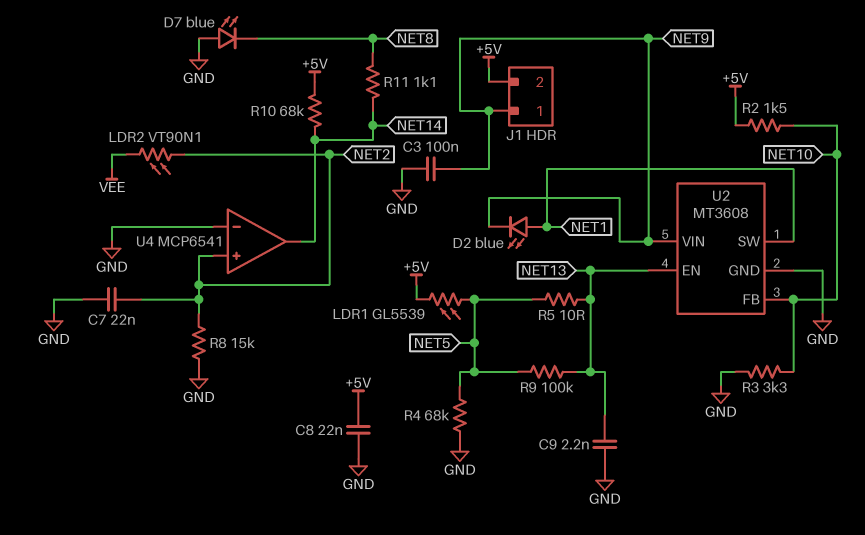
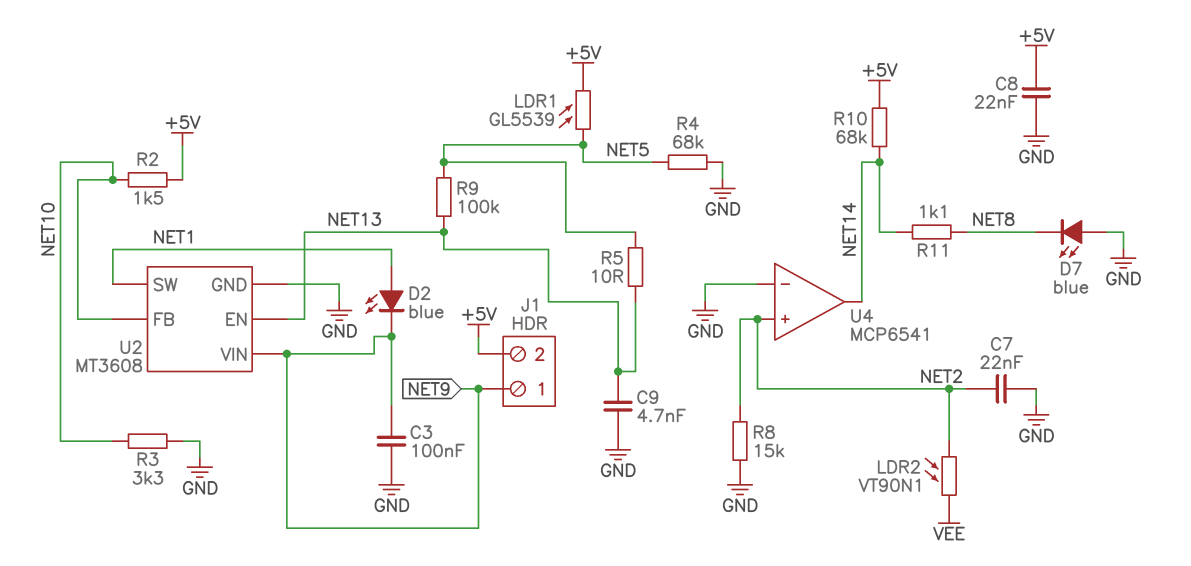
C9: 2.2nF (GND, NET13) -> 4.7nF (GND, NET13)

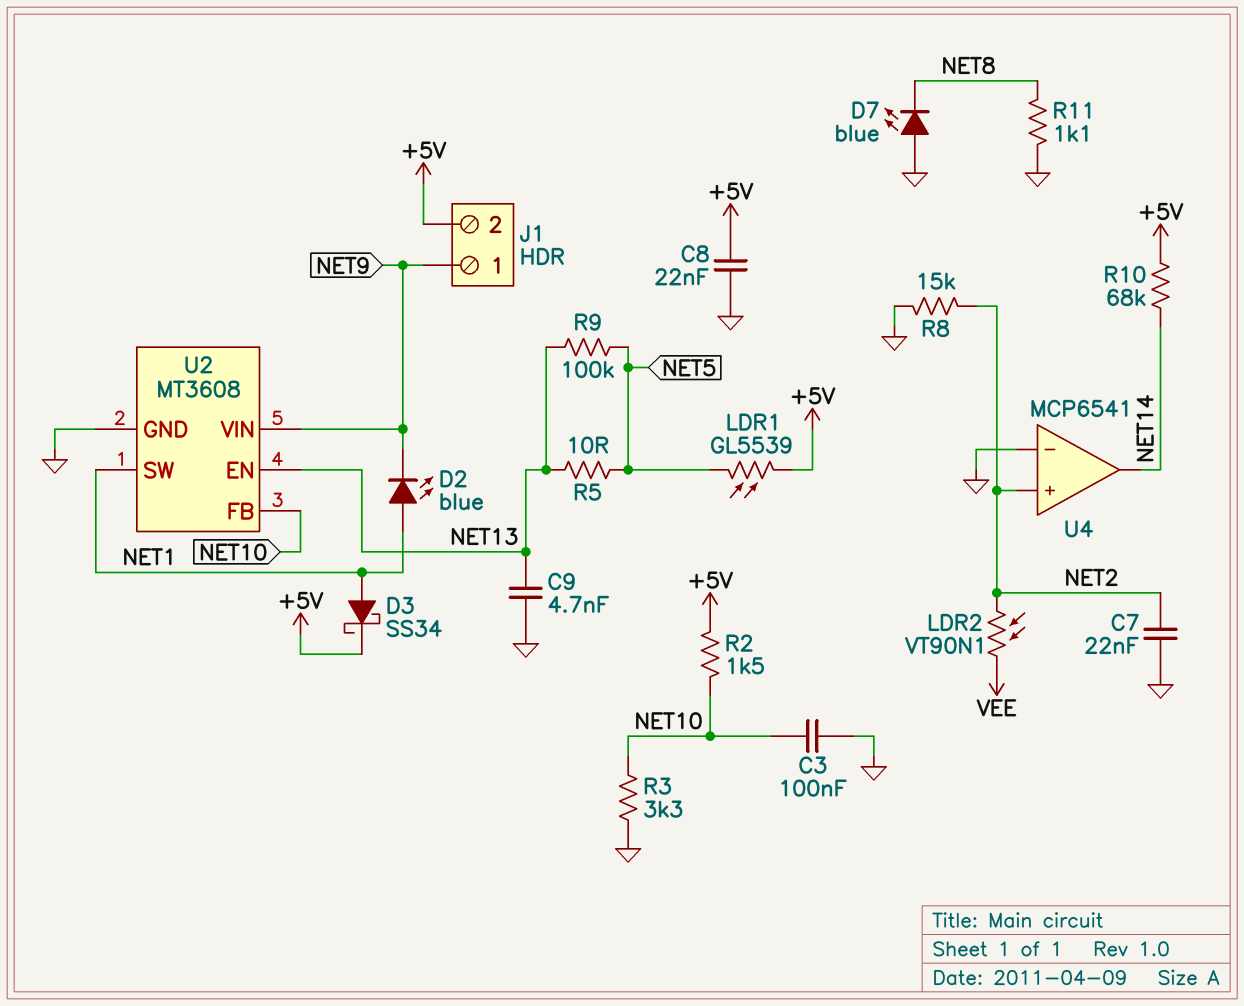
C3: 100nF (GND, NET9) -> 100nF (GND, NET10)
D3: none -> schottky SS34 (A NET1, K +5V)
R4: 68k (GND, NET5) -> none
R11: 1.1k (NET8, NET14) -> 1.1k (GND, NET8)

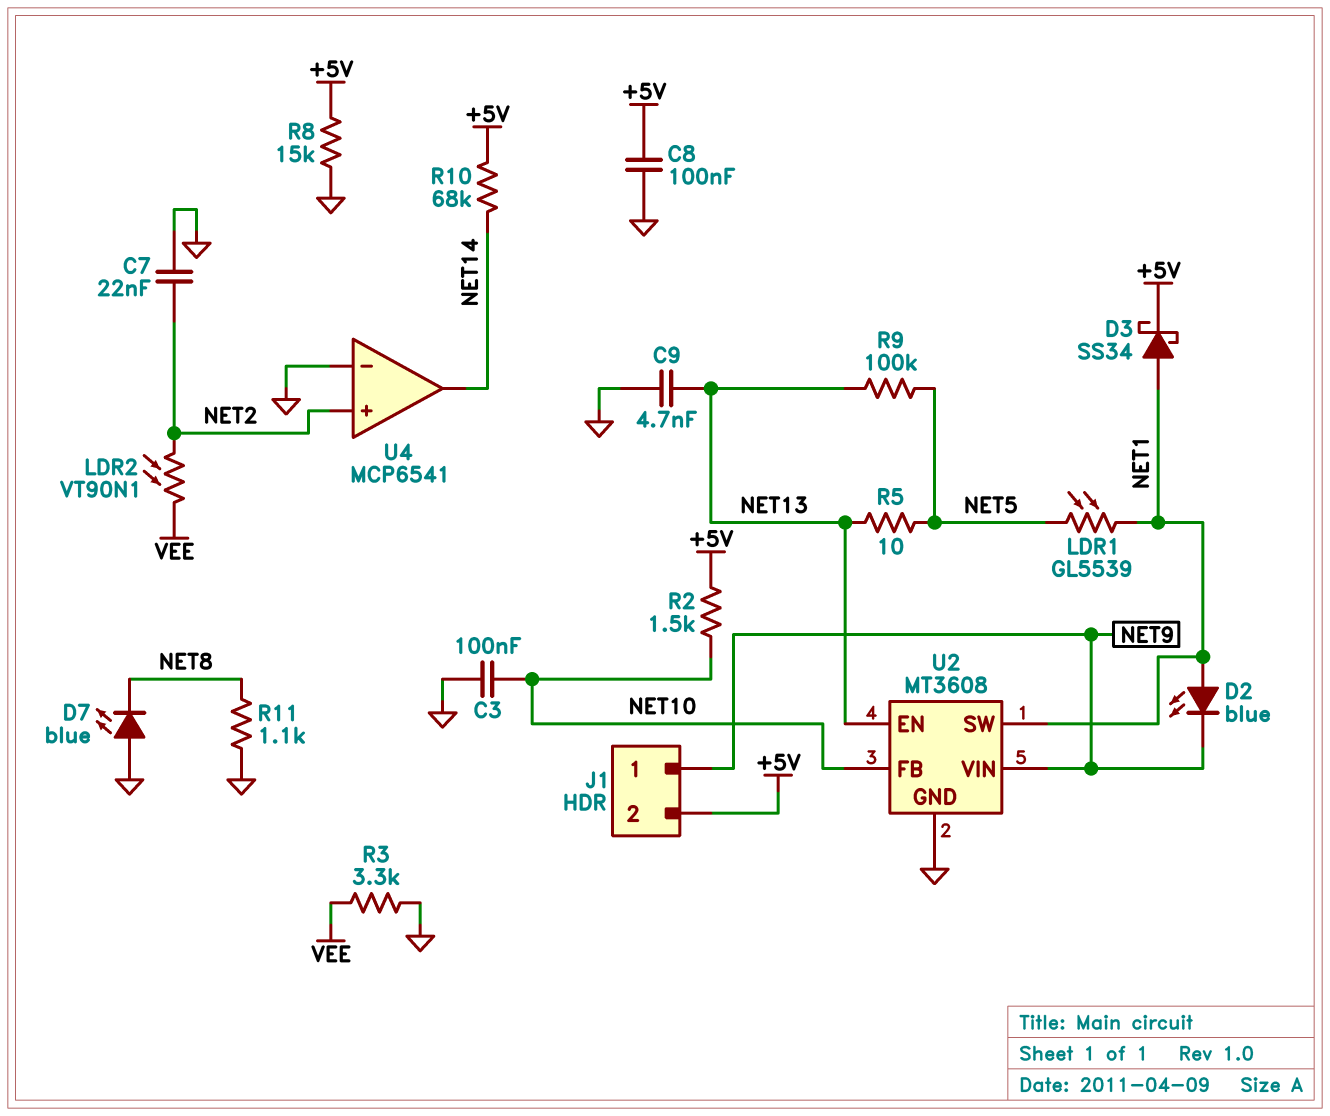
C8: 22nF (+5V, GND) -> 100nF (+5V, GND)
LDR1: GL5539 (+5V, NET5) -> GL5539 (NET1, NET5)
R3: 3.3k (GND, NET10) -> 3.3k (GND, VEE)
R8: 15k (GND, NET2) -> 15k (+5V, GND)

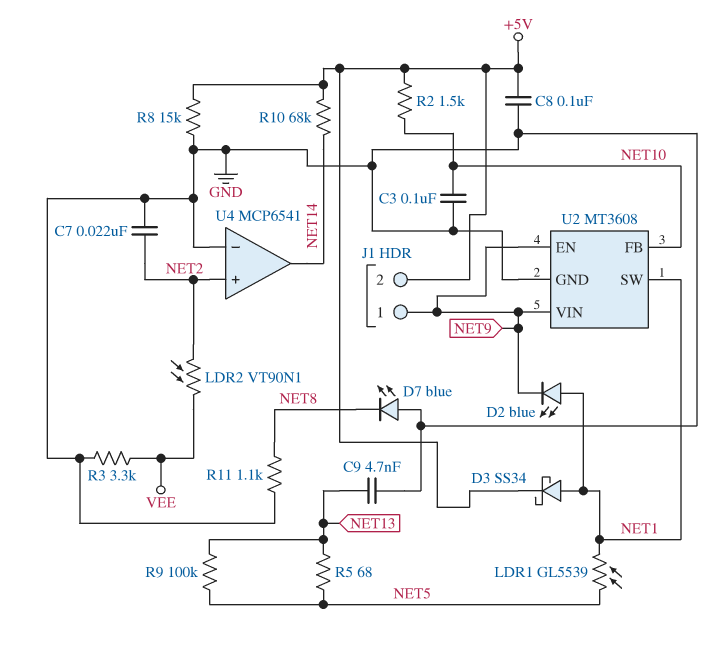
R5: 10 (NET5, NET13) -> 68 (NET5, NET13)
U2 pin EN: NET13 -> NET9

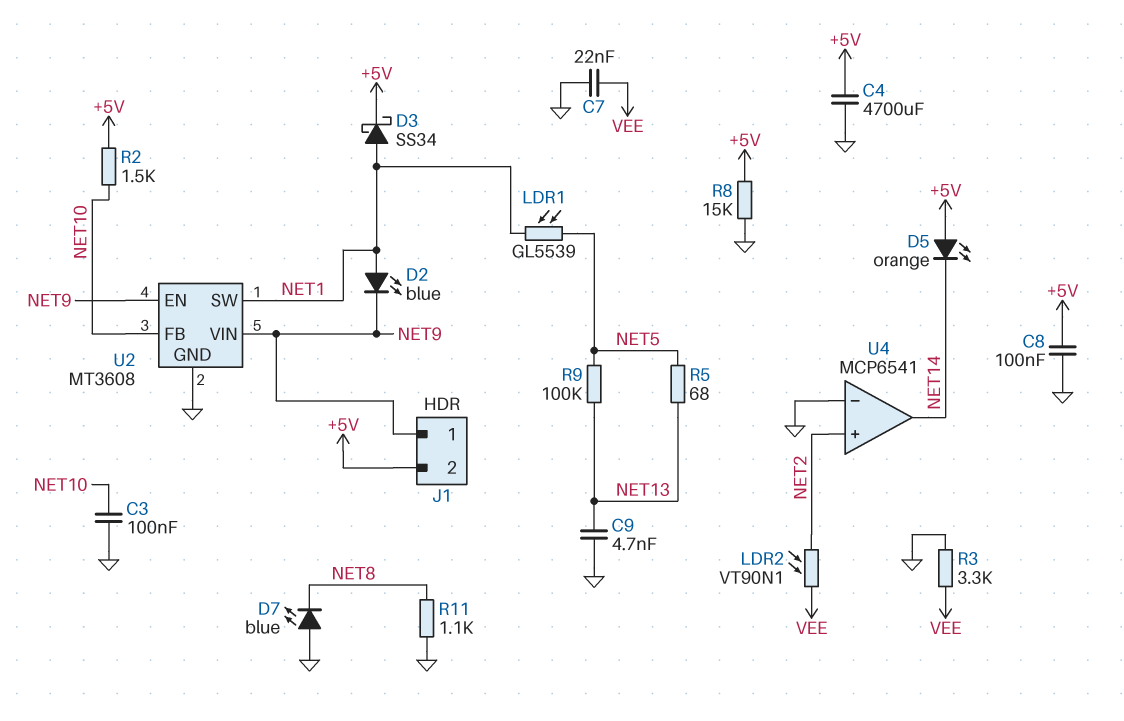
C4: none -> 4700uF (+5V, GND)
C7: 22nF (GND, NET2) -> 22nF (GND, VEE)
D5: none -> LED orange (A +5V, K NET14)
R10: 68k (+5V, NET14) -> none

